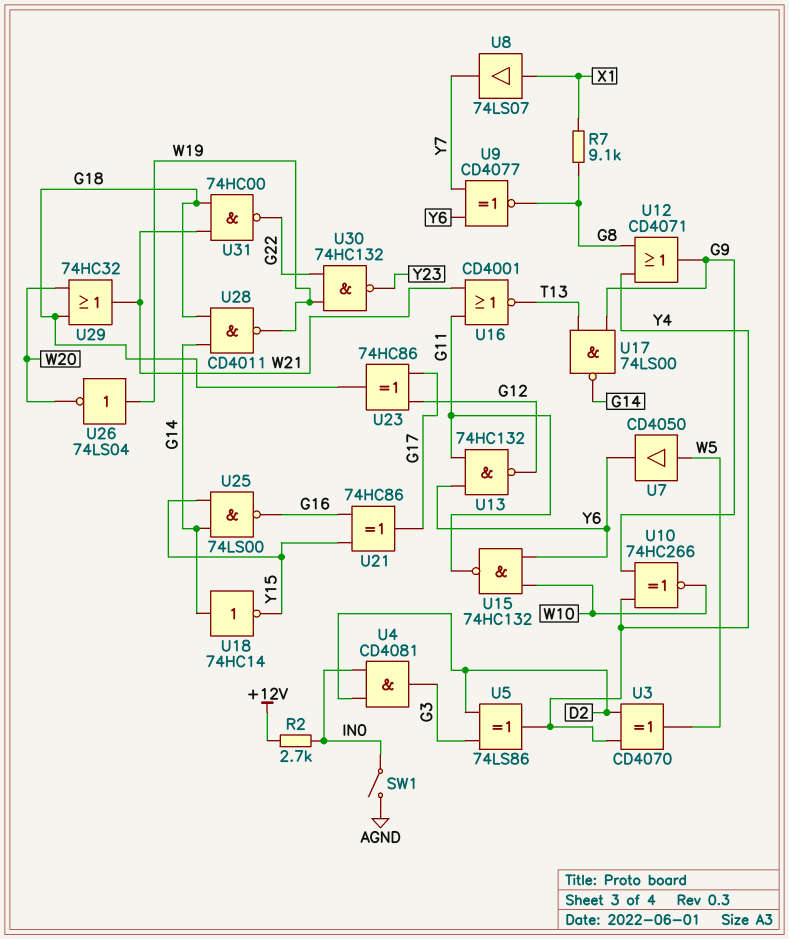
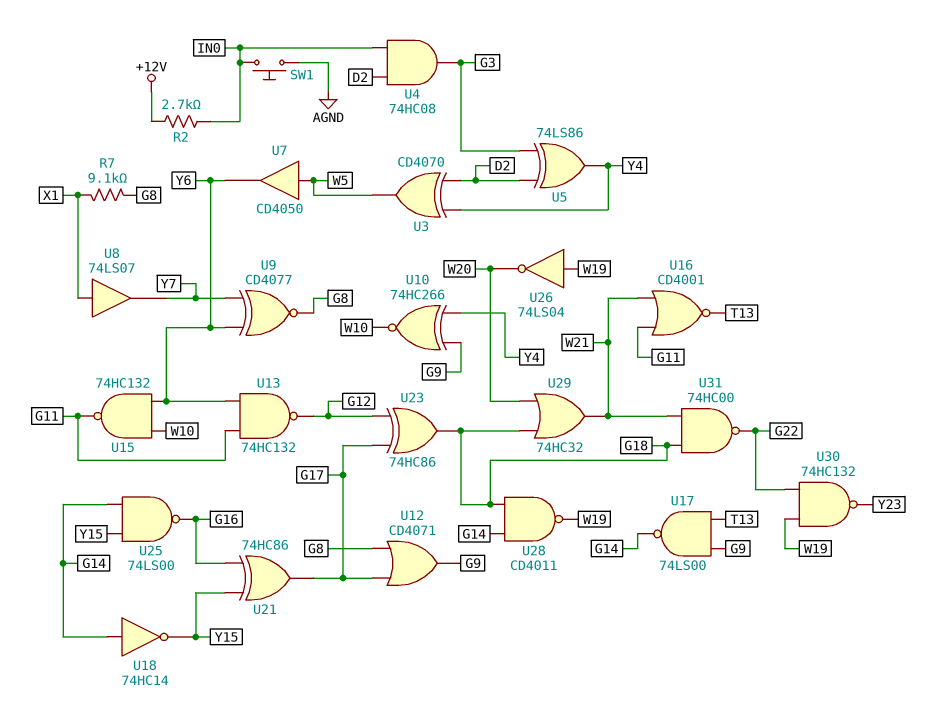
SW1: switch (AGND, IN0) -> button (AGND, IN0)
U4: AND CD4081 (in D2, in IN0, out G3) -> AND 74HC08 (in D2, in IN0, out G3)
U12: OR CD4071 (in G8, in Y4, out G9) -> OR CD4071 (in G8, in G17, out G9)

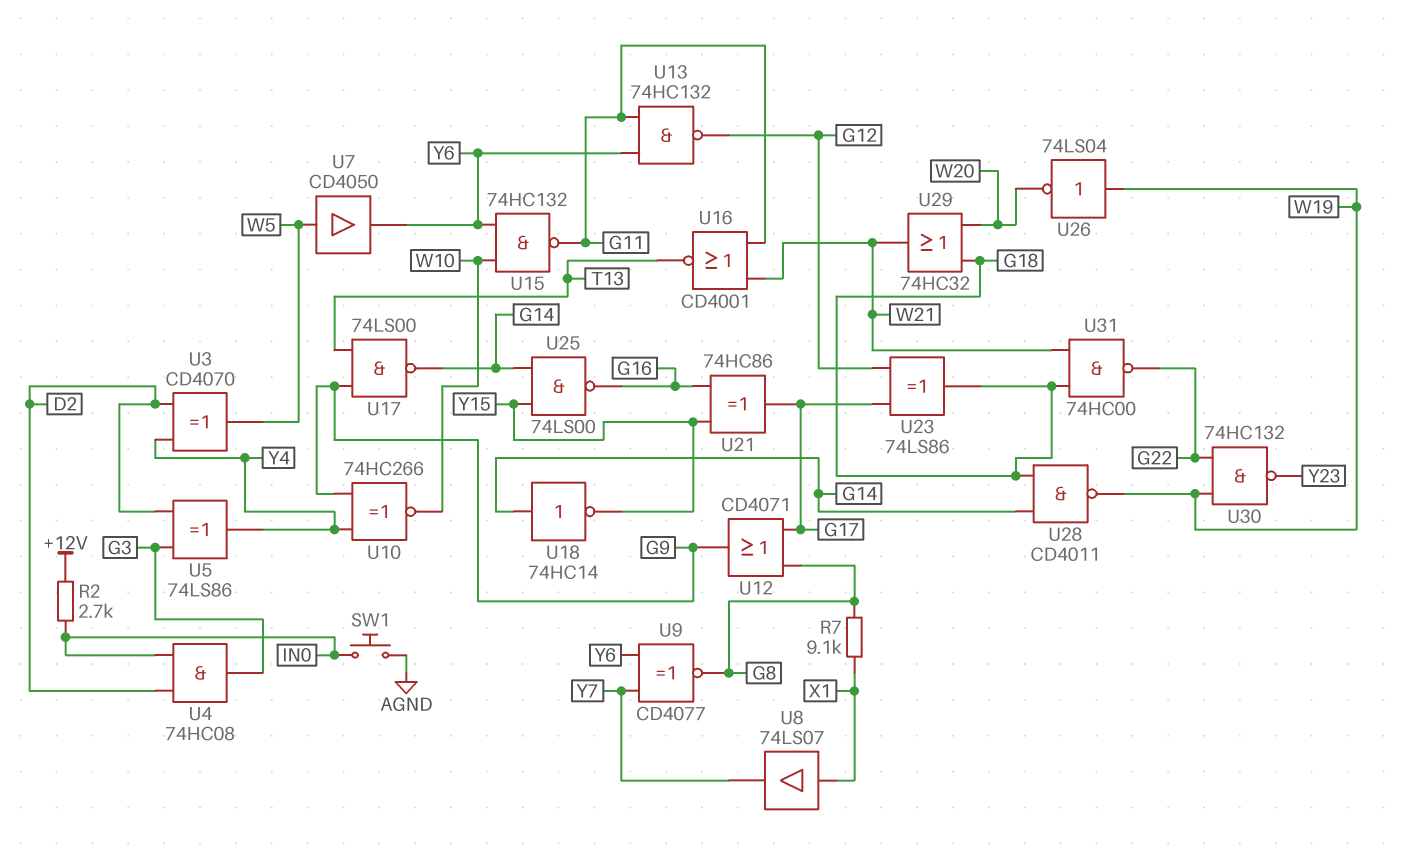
U23: XOR 74HC86 (in G12, in G17, out G18) -> XOR 74LS86 (in G12, in G17, out G18)

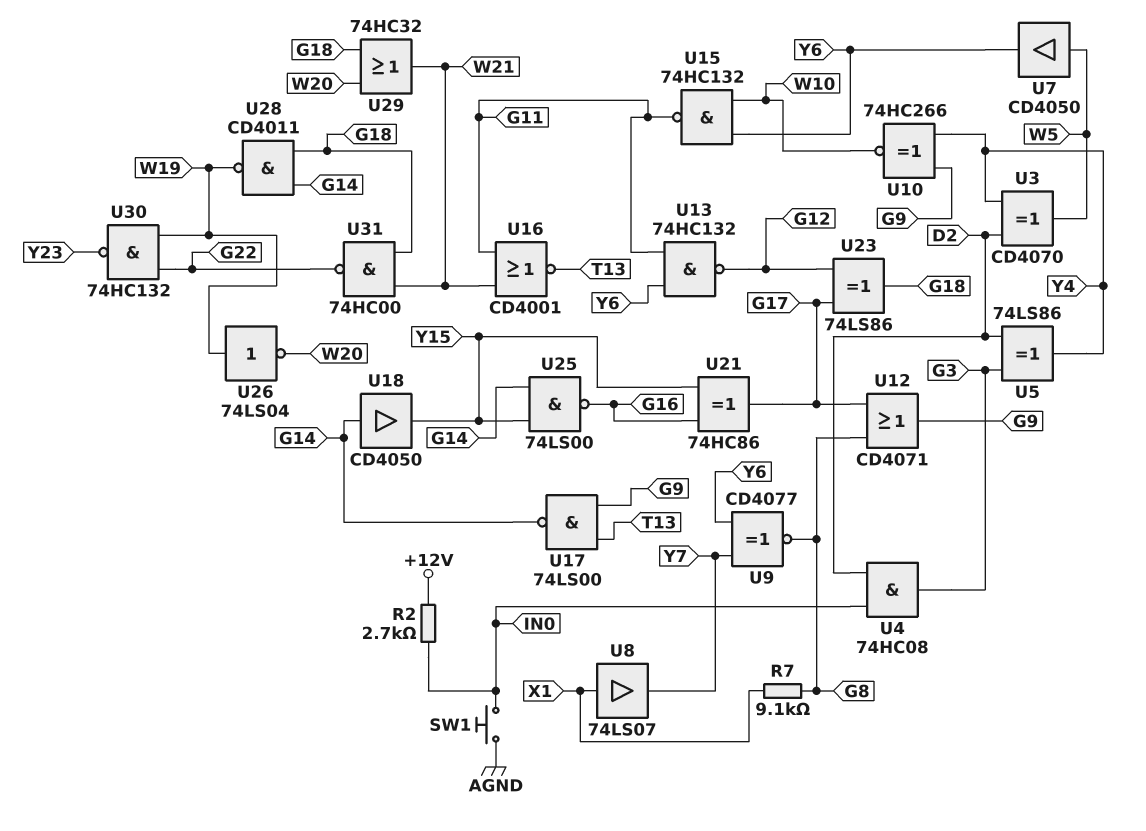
U18: NOT 74HC14 (in G14, out Y15) -> buffer CD4050 (in G14, out Y15)

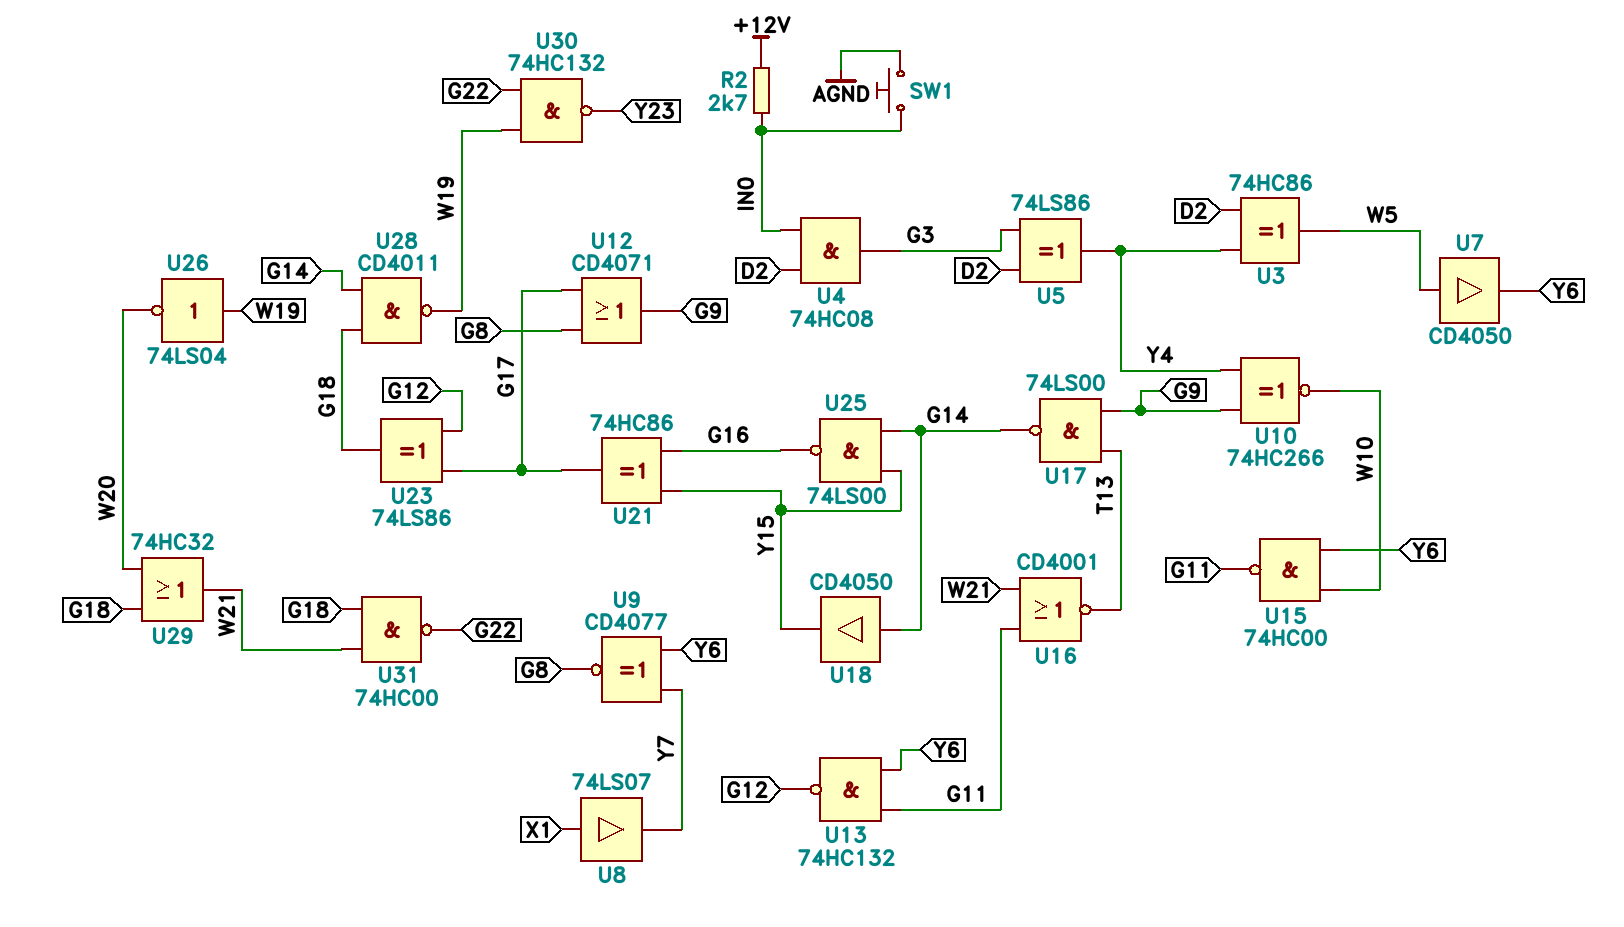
R7: 9.1k (G8, X1) -> none
U3: XOR CD4070 (in D2, in Y4, out W5) -> XOR 74HC86 (in D2, in Y4, out W5)
U15: NAND 74HC132 (in W10, in Y6, out G11) -> NAND 74HC00 (in W10, in Y6, out G11)

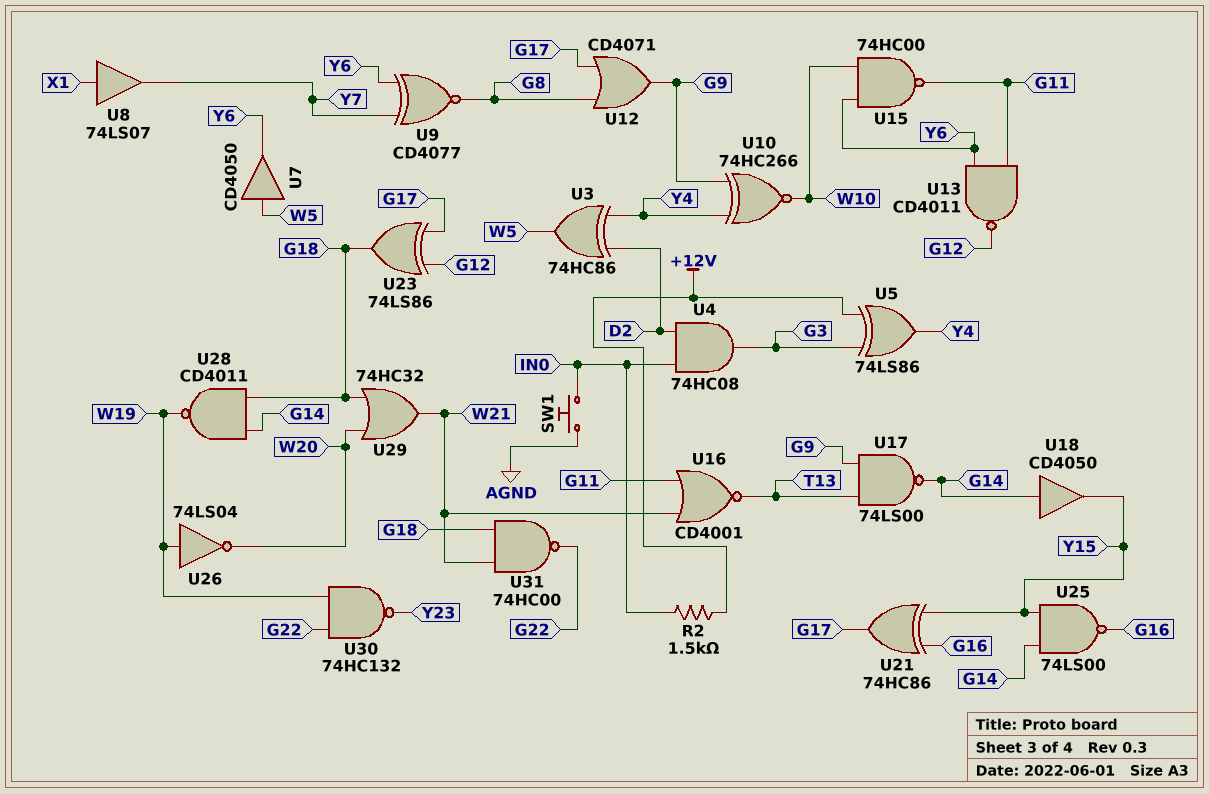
R2: 2.7k (+12V, IN0) -> 1.5k (+12V, IN0)
U5: XOR 74LS86 (in D2, in G3, out Y4) -> XOR 74LS86 (in +12V, in G3, out Y4)
U13: NAND 74HC132 (in G11, in Y6, out G12) -> NAND CD4011 (in G11, in Y6, out G12)

